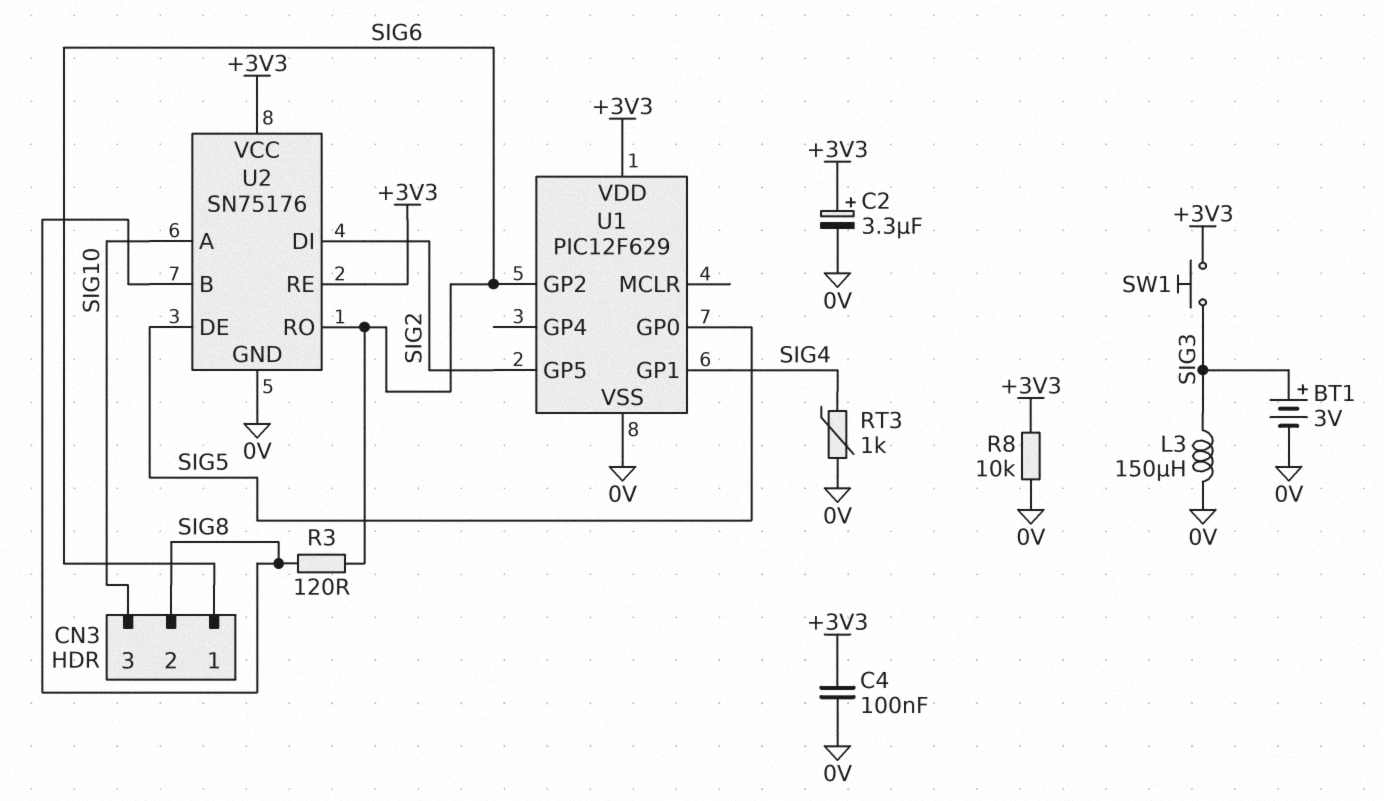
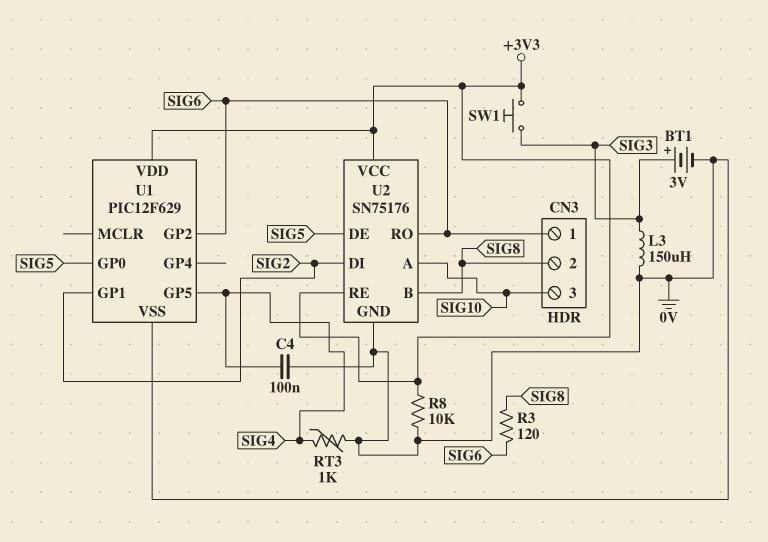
C2: 3.3uF (plus +3V3, minus 0V) -> none
C4: 100nF (+3V3, 0V) -> 100nF (0V, SIG4)
U1 pin GP1: SIG4 -> SIG2
U1 pin GP5: SIG2 -> SIG4

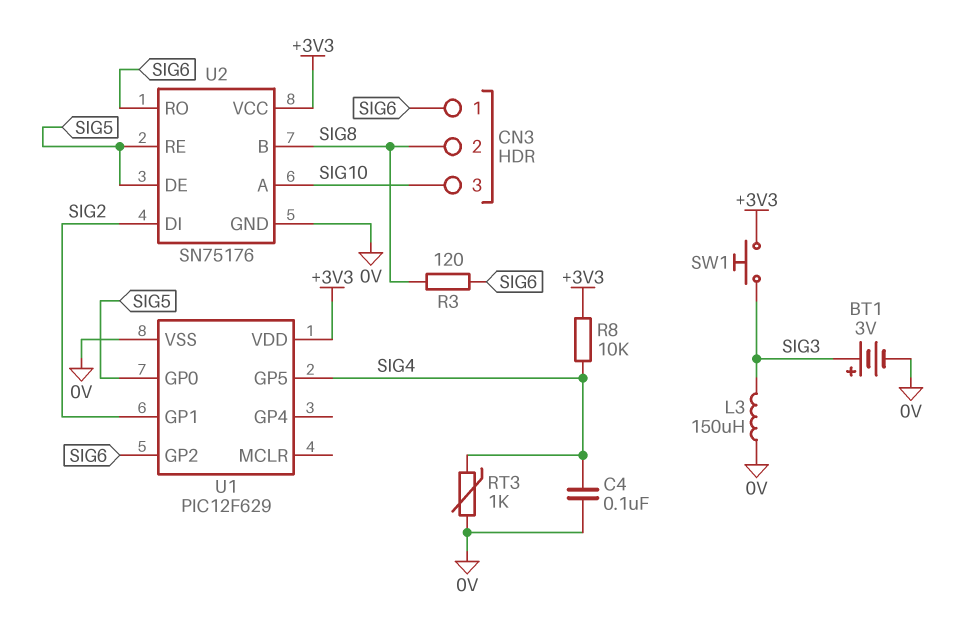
R8: 10k (+3V3, 0V) -> 10k (+3V3, SIG4)
U2 pin RE: +3V3 -> SIG5

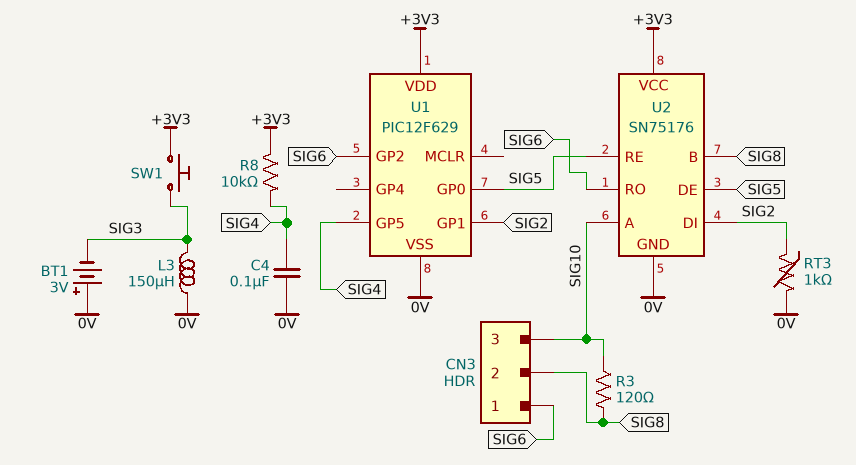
BT1: 3V (plus SIG3, minus 0V) -> 3V (plus 0V, minus SIG3)
R3: 120 (SIG6, SIG8) -> 120 (SIG8, SIG10)
RT3: 1k (0V, SIG4) -> 1k (0V, SIG2)

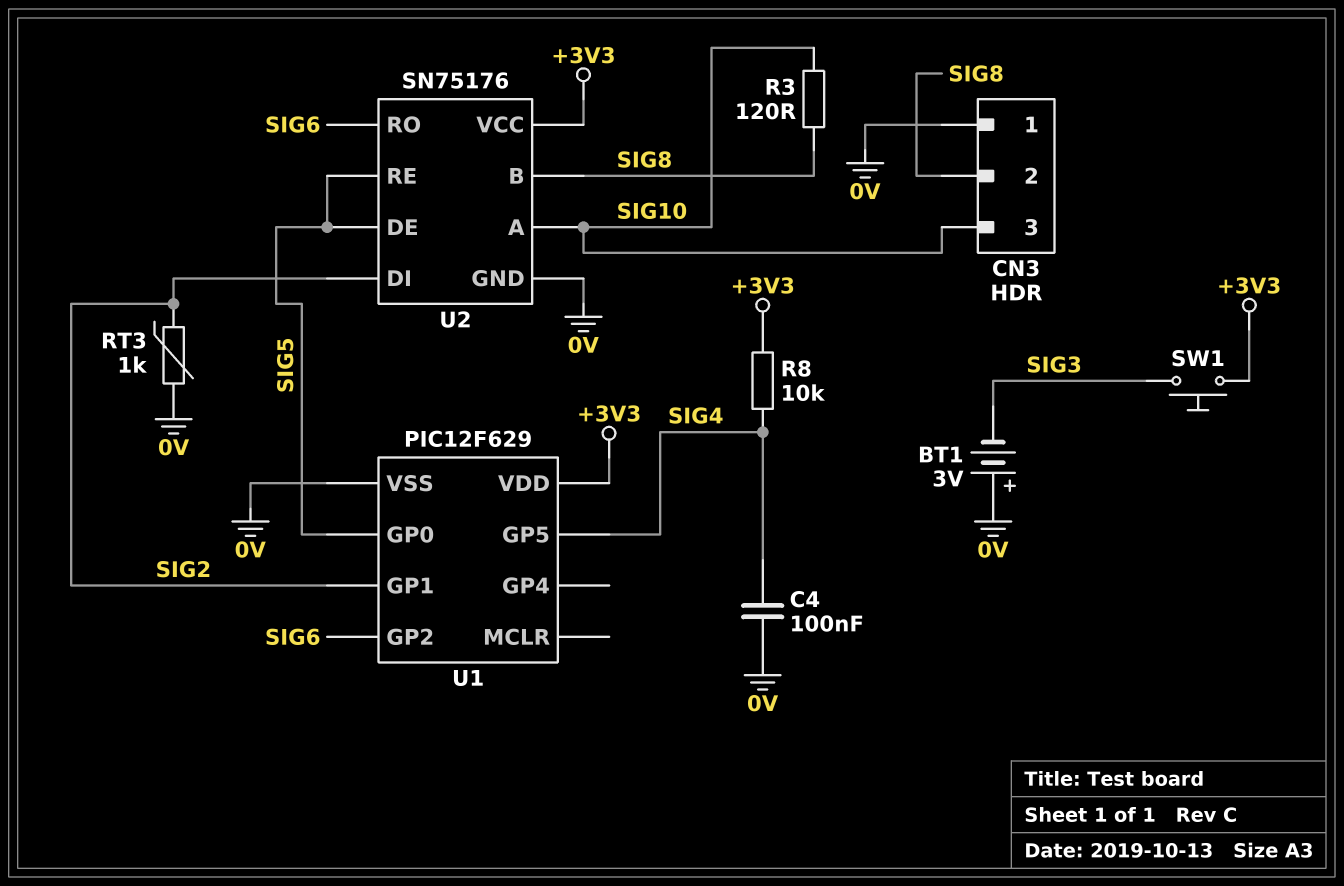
CN3 pin 1: SIG6 -> 0V
L3: 150uH (0V, SIG3) -> none

